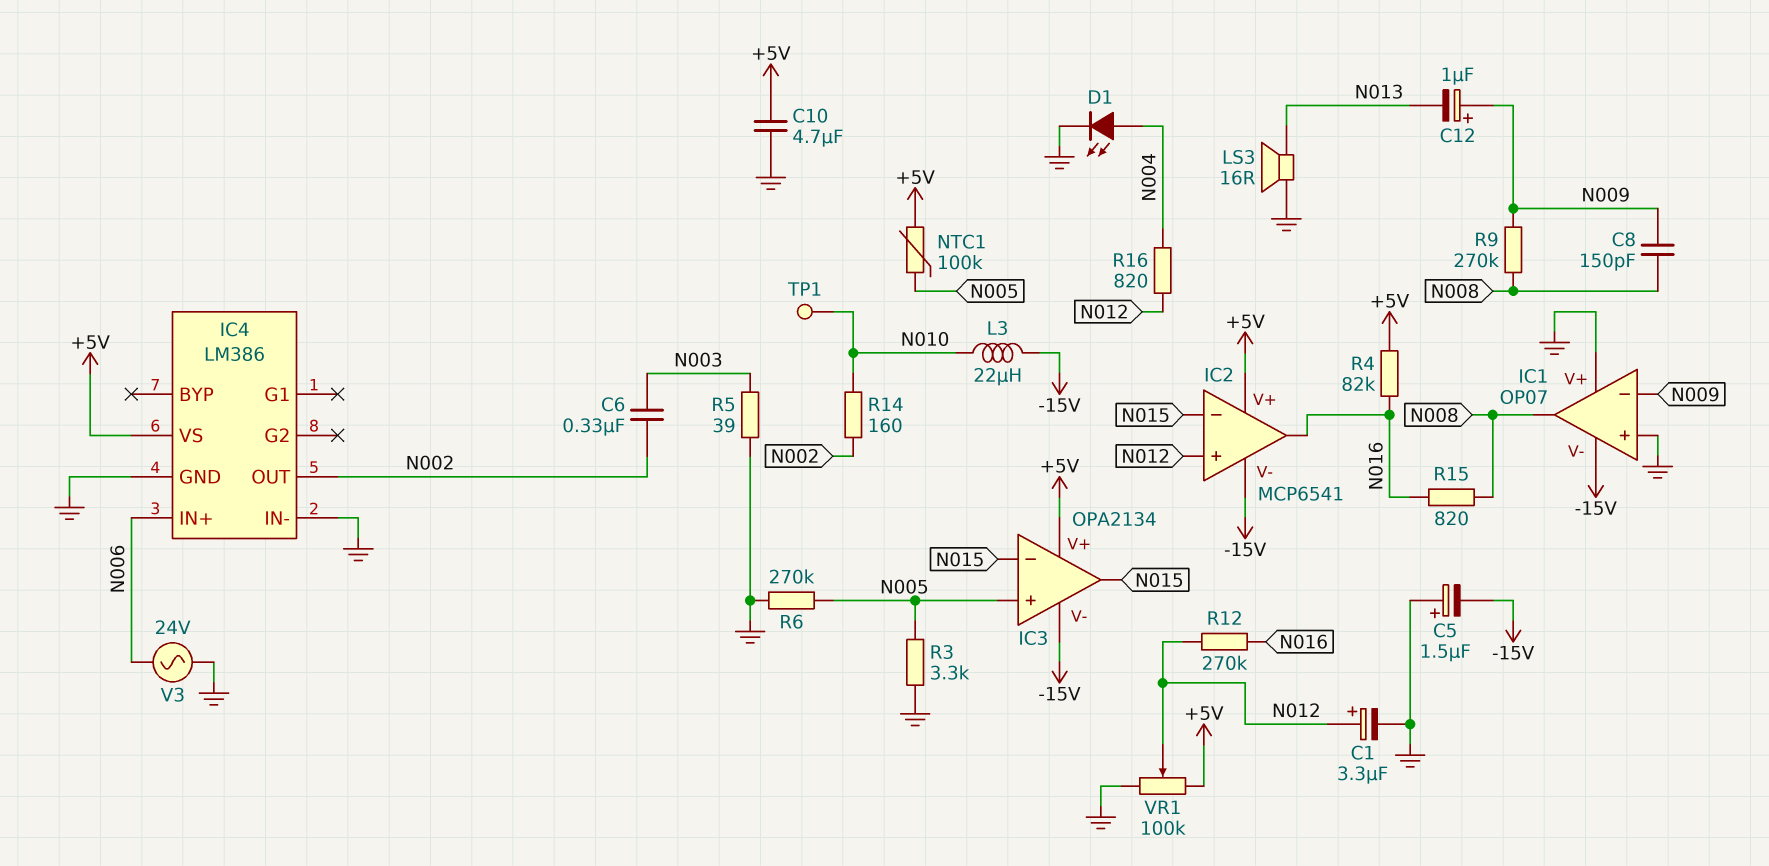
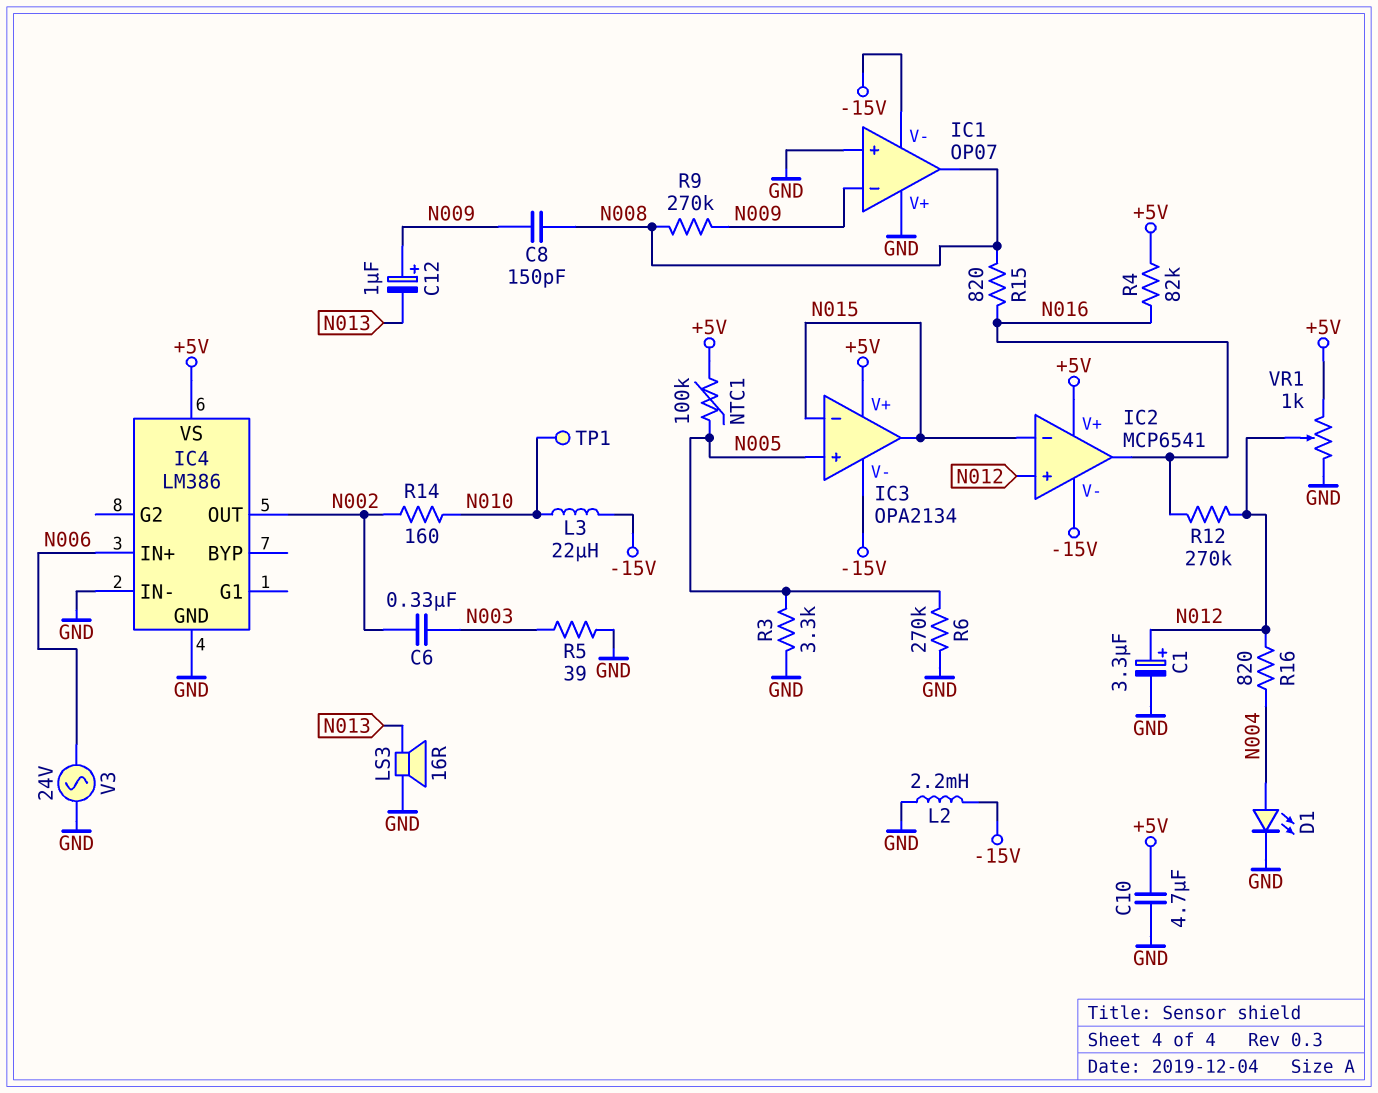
C5: 1.5uF (plus GND, minus -15V) -> none
L2: none -> 2.2mH (-15V, GND)
VR1: 100k (+5V, GND, wiper N012) -> 1k (+5V, GND, wiper N012)

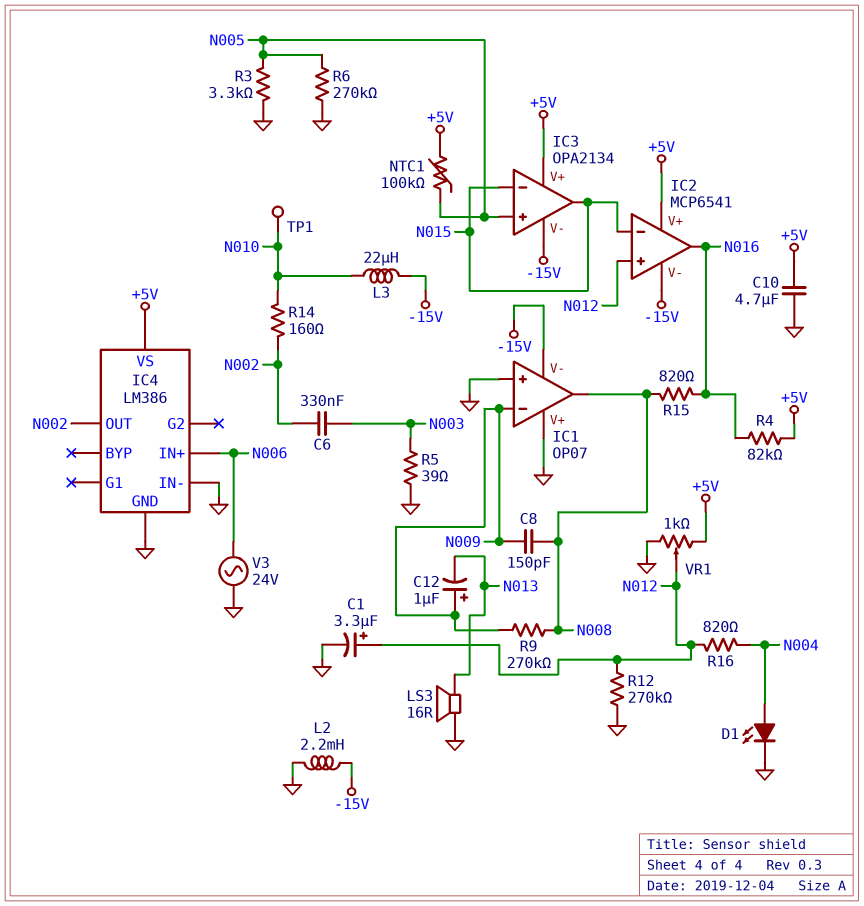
R12: 270k (N012, N016) -> 270k (GND, N012)

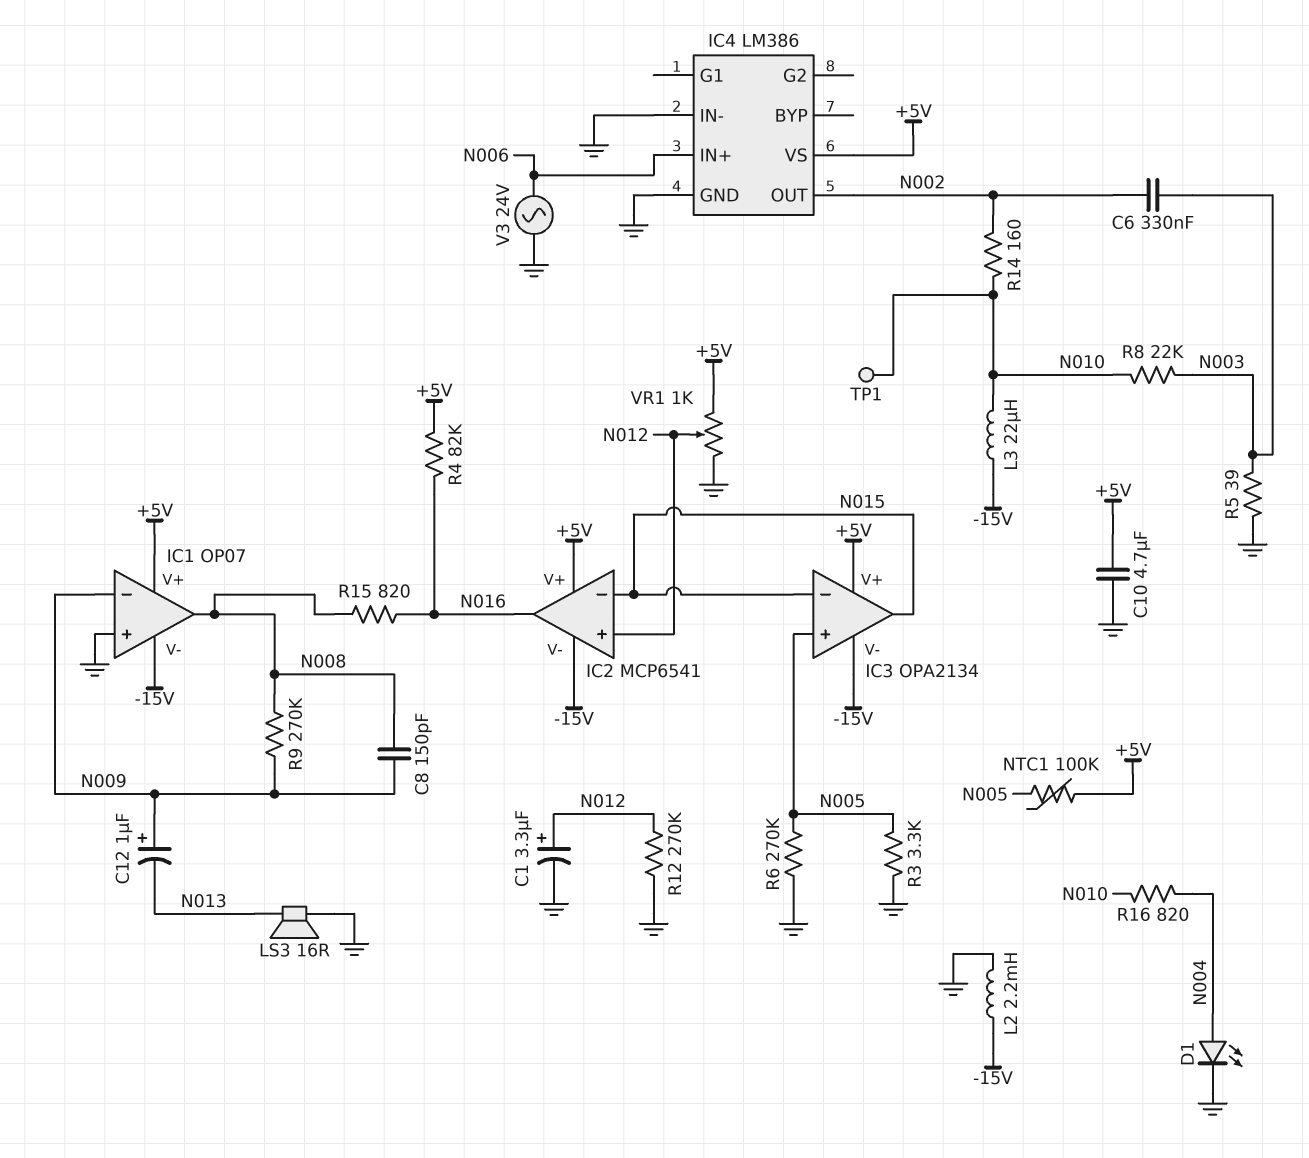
IC1 pin V+: GND -> +5V
R8: none -> 22k (N003, N010)
R16: 820 (N004, N012) -> 820 (N004, N010)

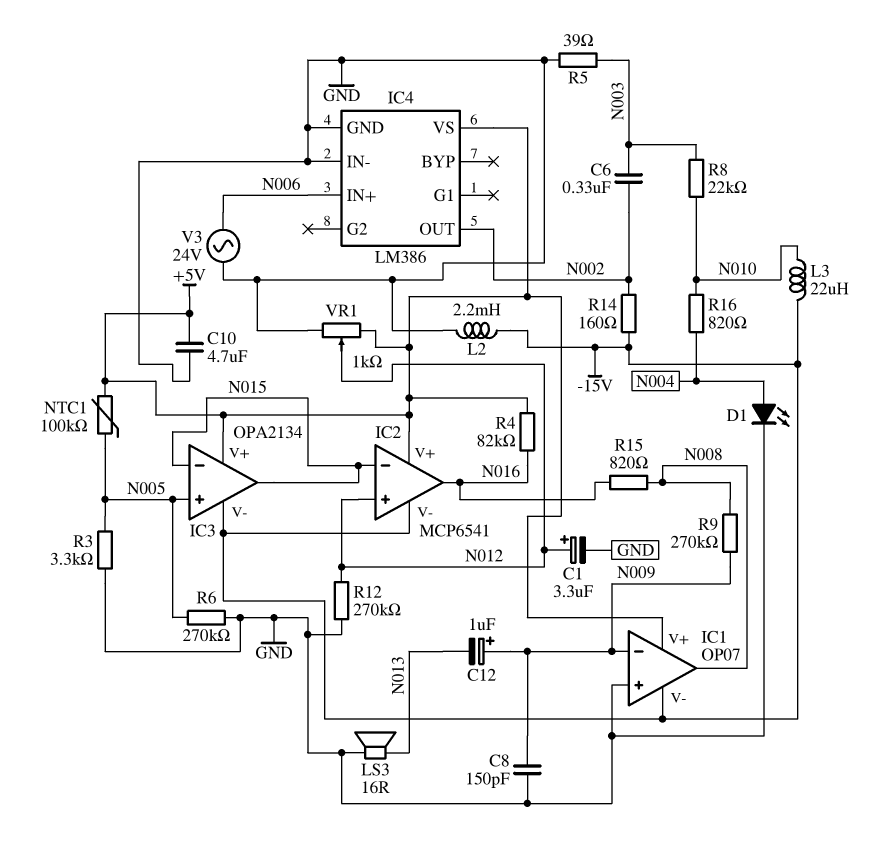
C8: 150pF (N008, N009) -> 150pF (GND, N009)
R14: 160 (N002, N010) -> 160 (-15V, N002)
TP1: test point (N010) -> none

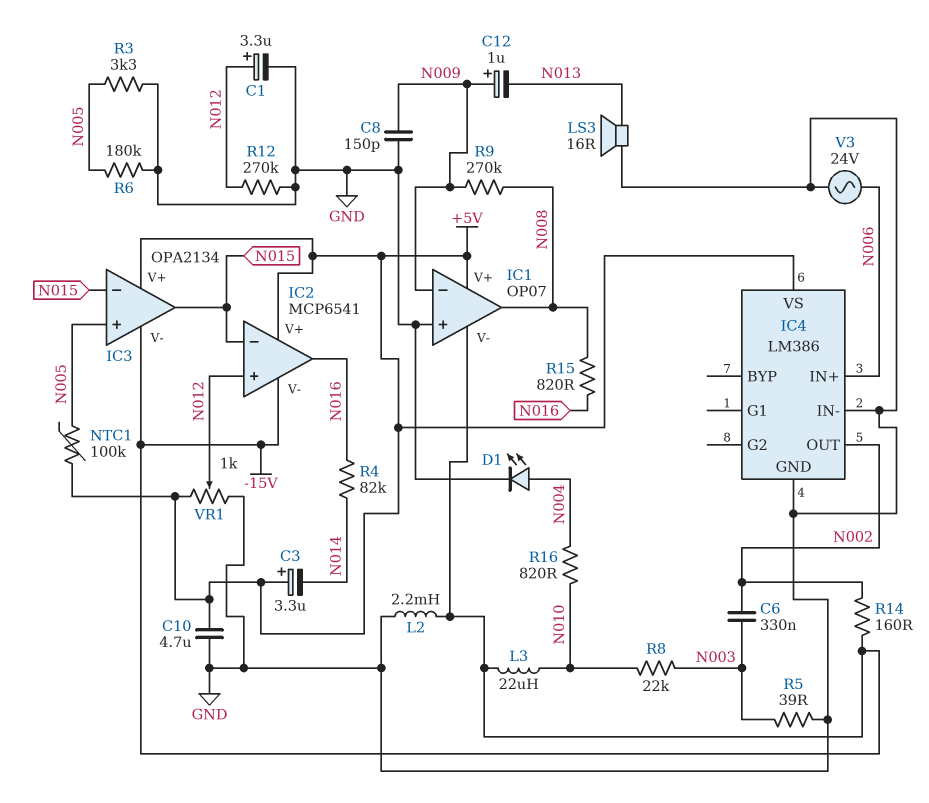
C3: none -> 3.3uF (plus +5V, minus N014)
R4: 82k (+5V, N016) -> 82k (N014, N016)
R6: 270k (GND, N005) -> 180k (GND, N005)

